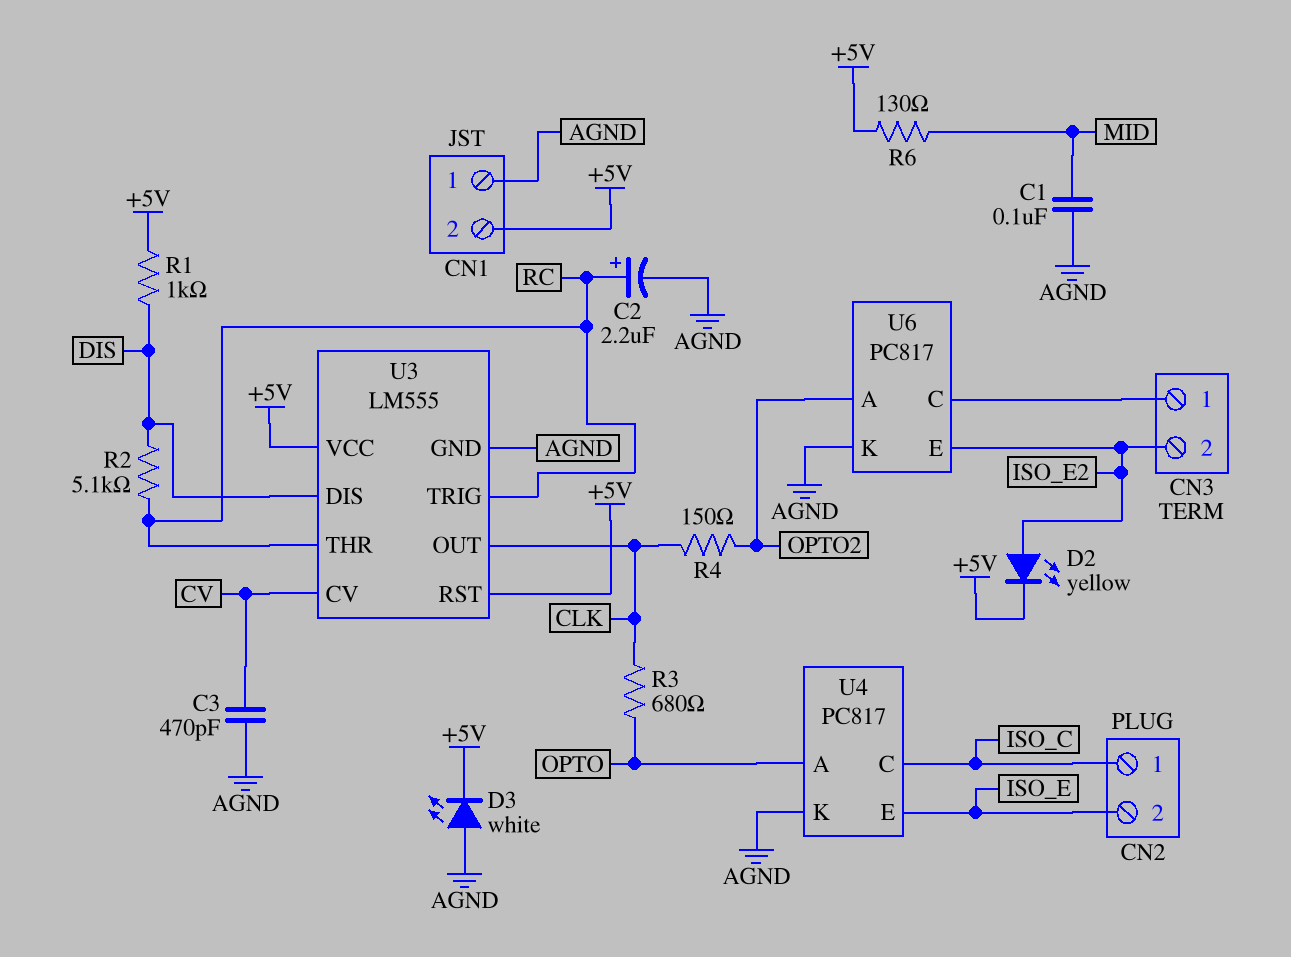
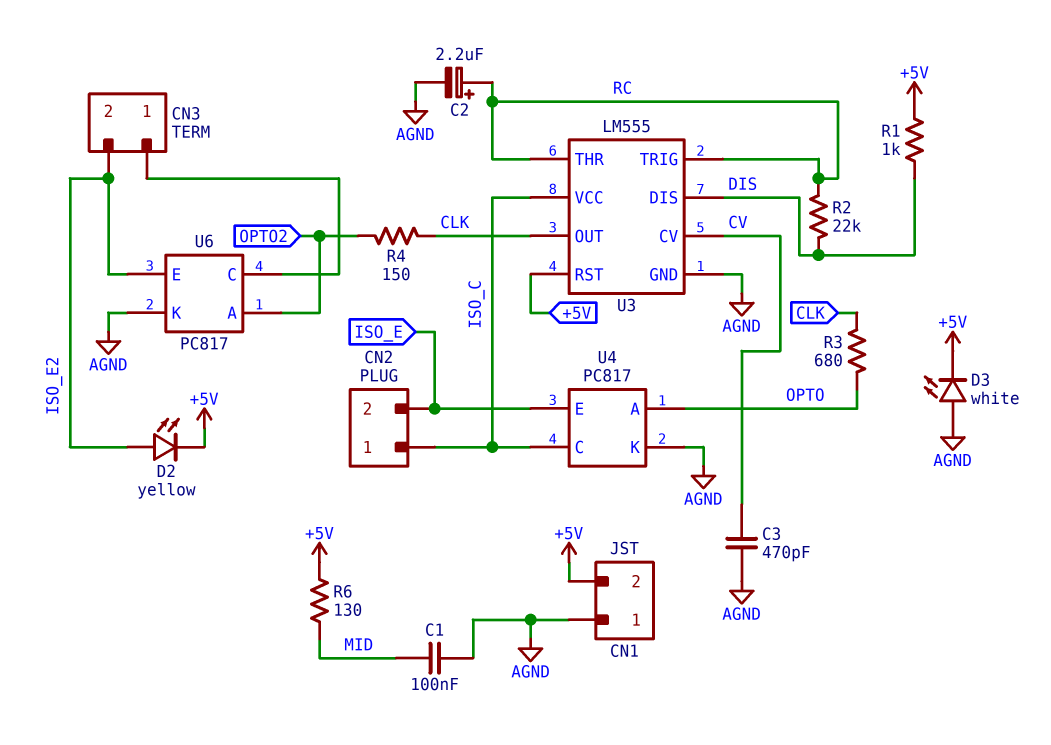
R2: 5.1k (DIS, RC) -> 22k (DIS, RC)
U3 pin VCC: +5V -> ISO_C

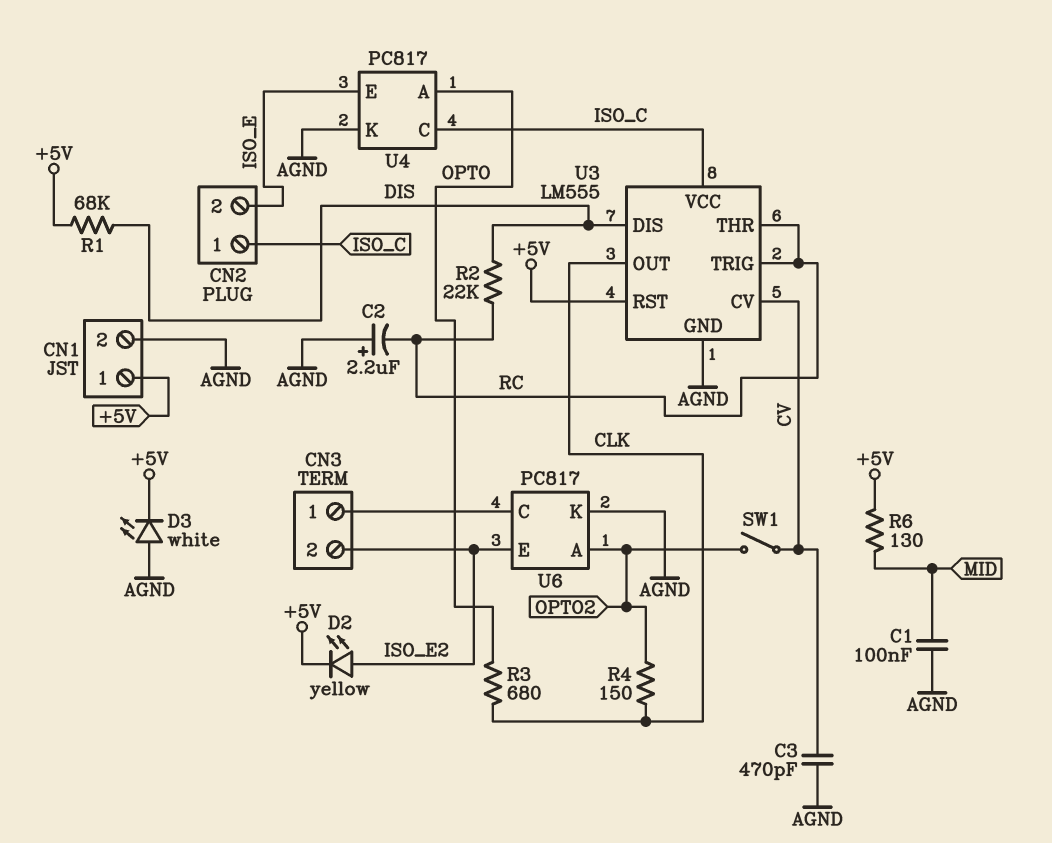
C2: 2.2uF (plus RC, minus AGND) -> 2.2uF (plus AGND, minus RC)
CN1 pin 1: AGND -> +5V
CN1 pin 2: +5V -> AGND
R1: 1k (+5V, DIS) -> 68k (+5V, DIS)
SW1: none -> switch (CV, OPTO2)

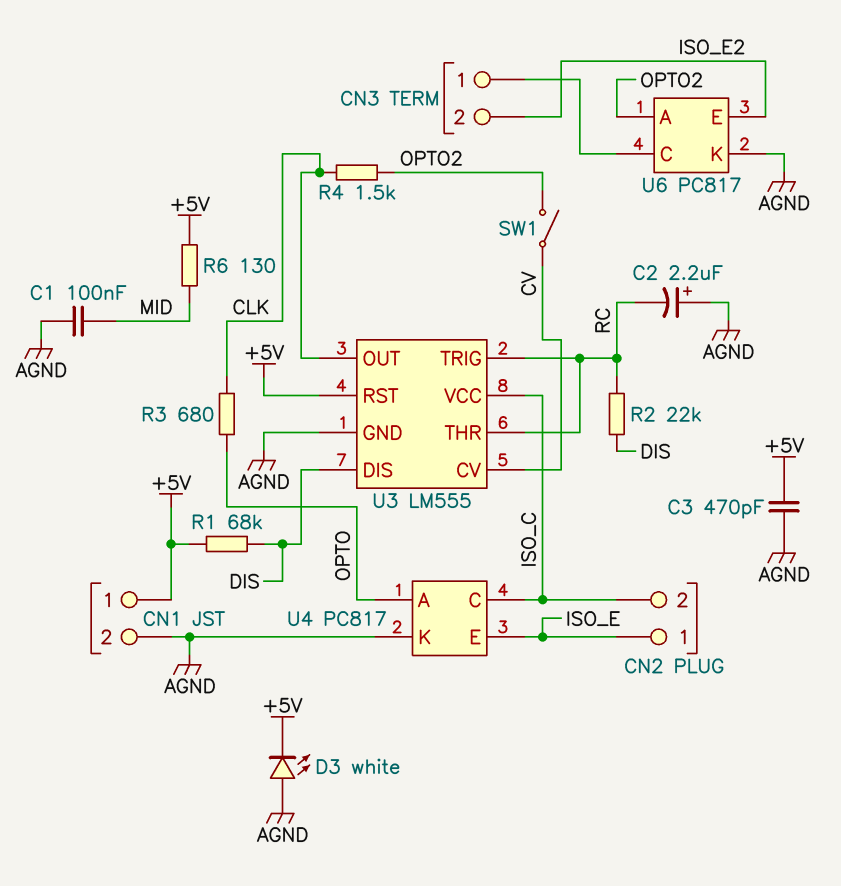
C3: 470pF (AGND, CV) -> 470pF (+5V, AGND)
CN2 pin 1: ISO_C -> ISO_E
CN2 pin 2: ISO_E -> ISO_C
D2: LED yellow (A ISO_E2, K +5V) -> none
R4: 150 (CLK, OPTO2) -> 1.5k (CLK, OPTO2)

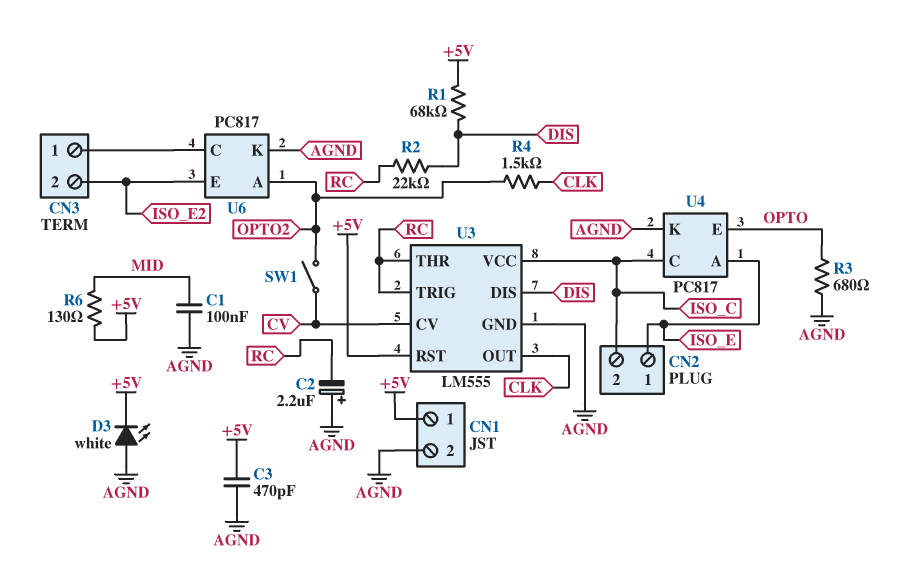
R3: 680 (CLK, OPTO) -> 680 (AGND, OPTO)
U4 pin A: OPTO -> ISO_E
U4 pin E: ISO_E -> OPTO

